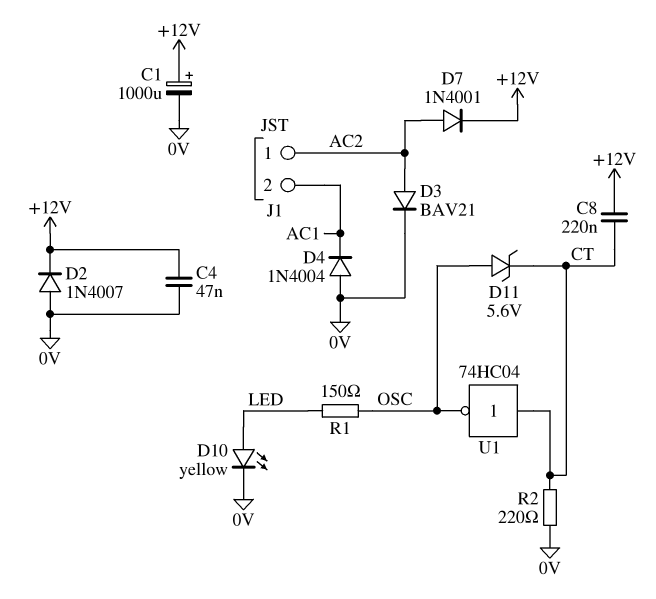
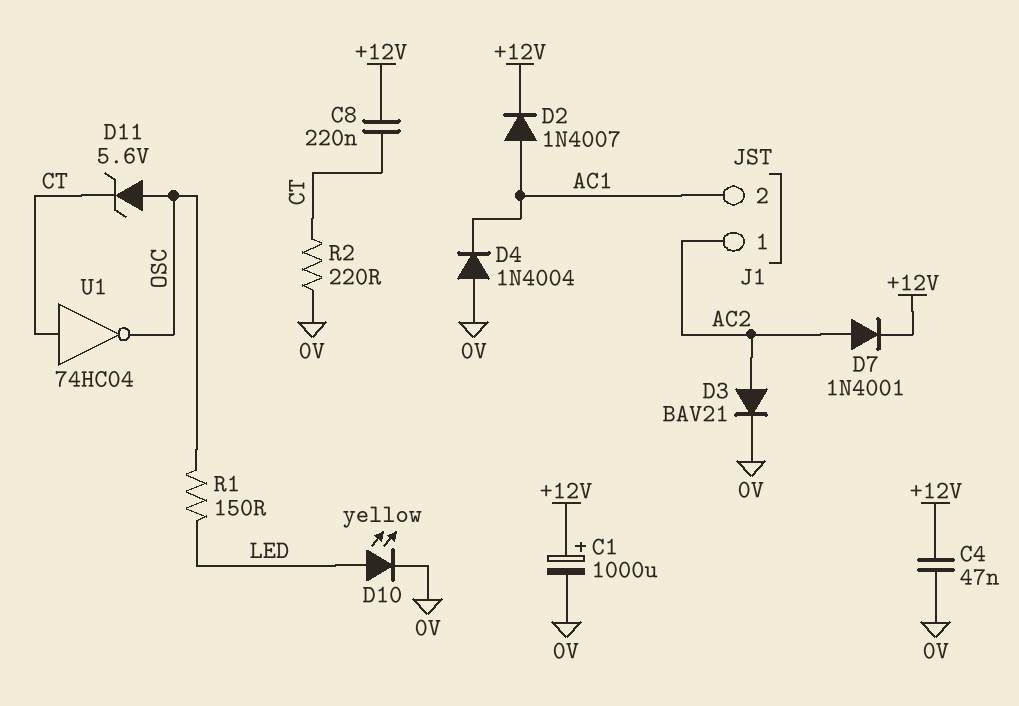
D2: diode 1N4007 (A 0V, K +12V) -> diode 1N4007 (A AC1, K +12V)

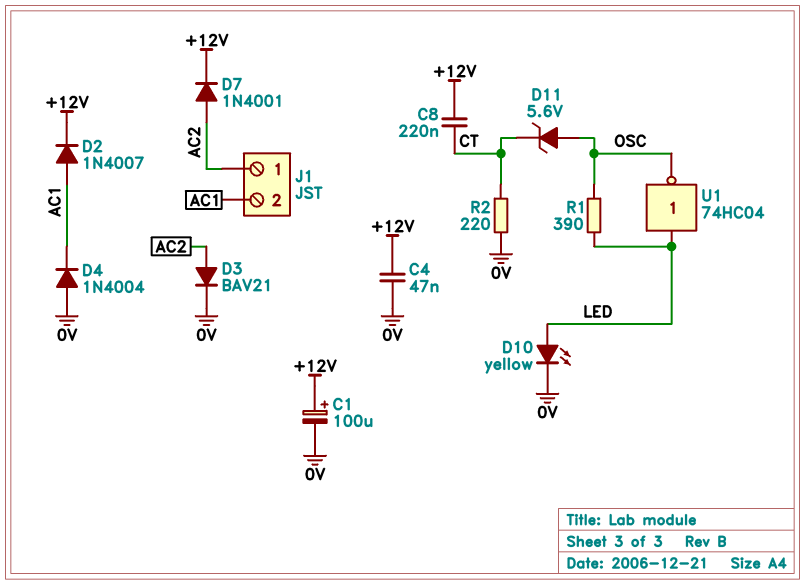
C1: 1000uF (plus +12V, minus 0V) -> 100uF (plus +12V, minus 0V)
R1: 150 (LED, OSC) -> 390 (LED, OSC)
U1: NOT 74HC04 (in CT, out OSC) -> NOT 74HC04 (in LED, out OSC)

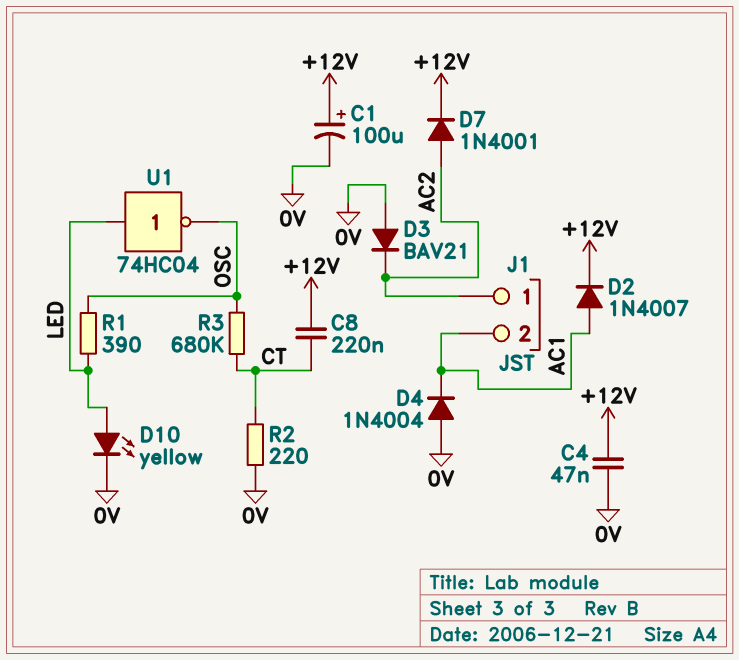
D3: diode BAV21 (A AC2, K 0V) -> diode BAV21 (A 0V, K AC2)
D11: zener 5.6V (A OSC, K CT) -> none
R3: none -> 680k (CT, OSC)

